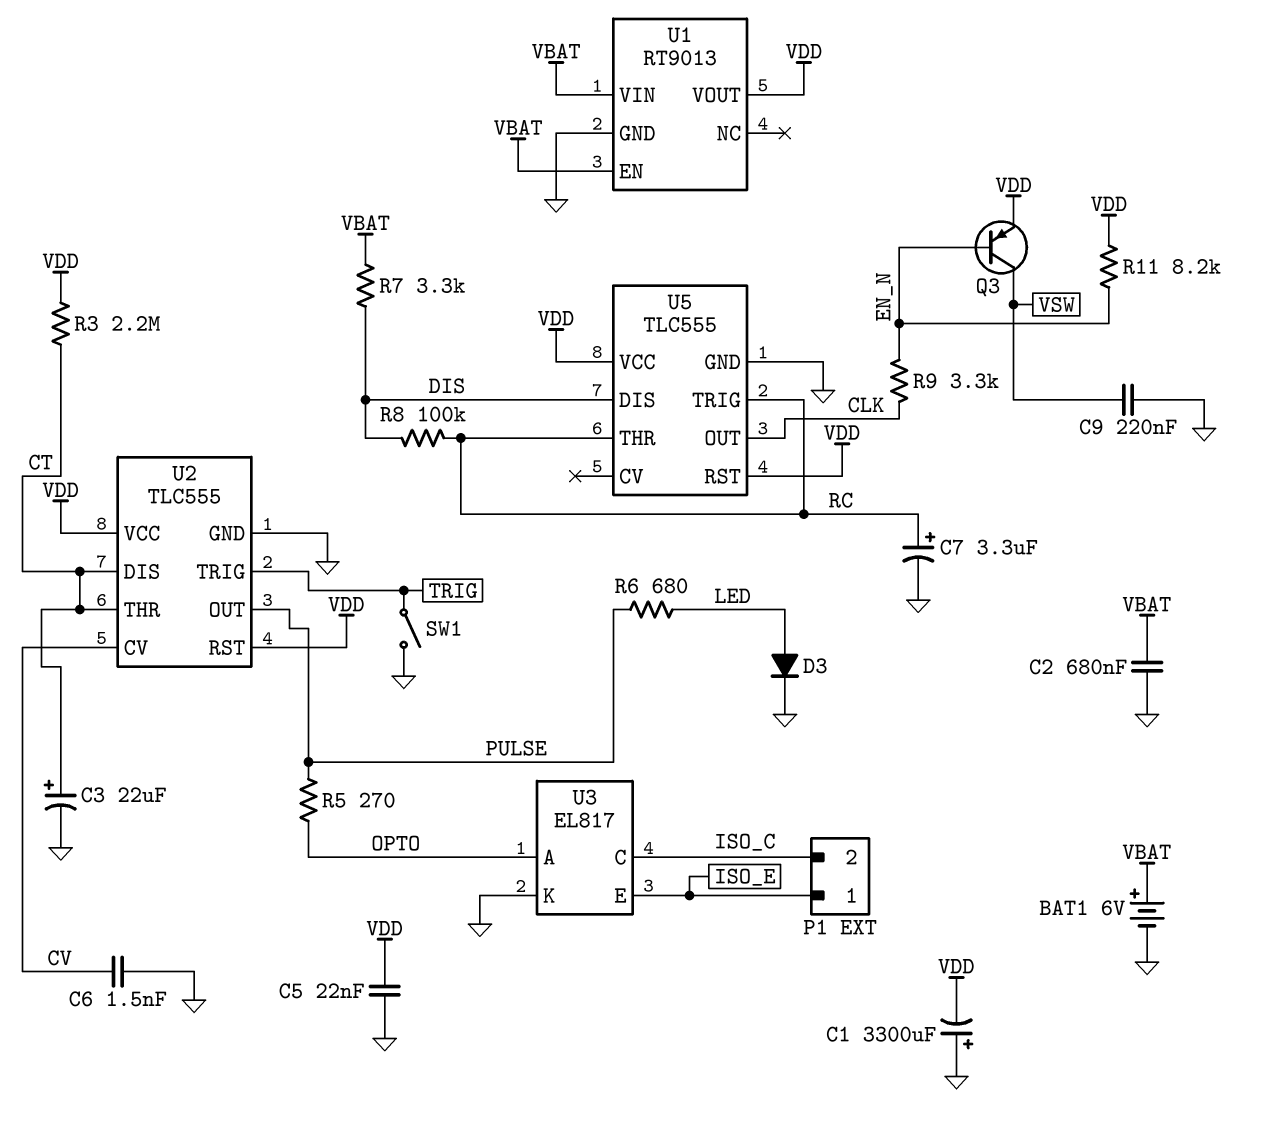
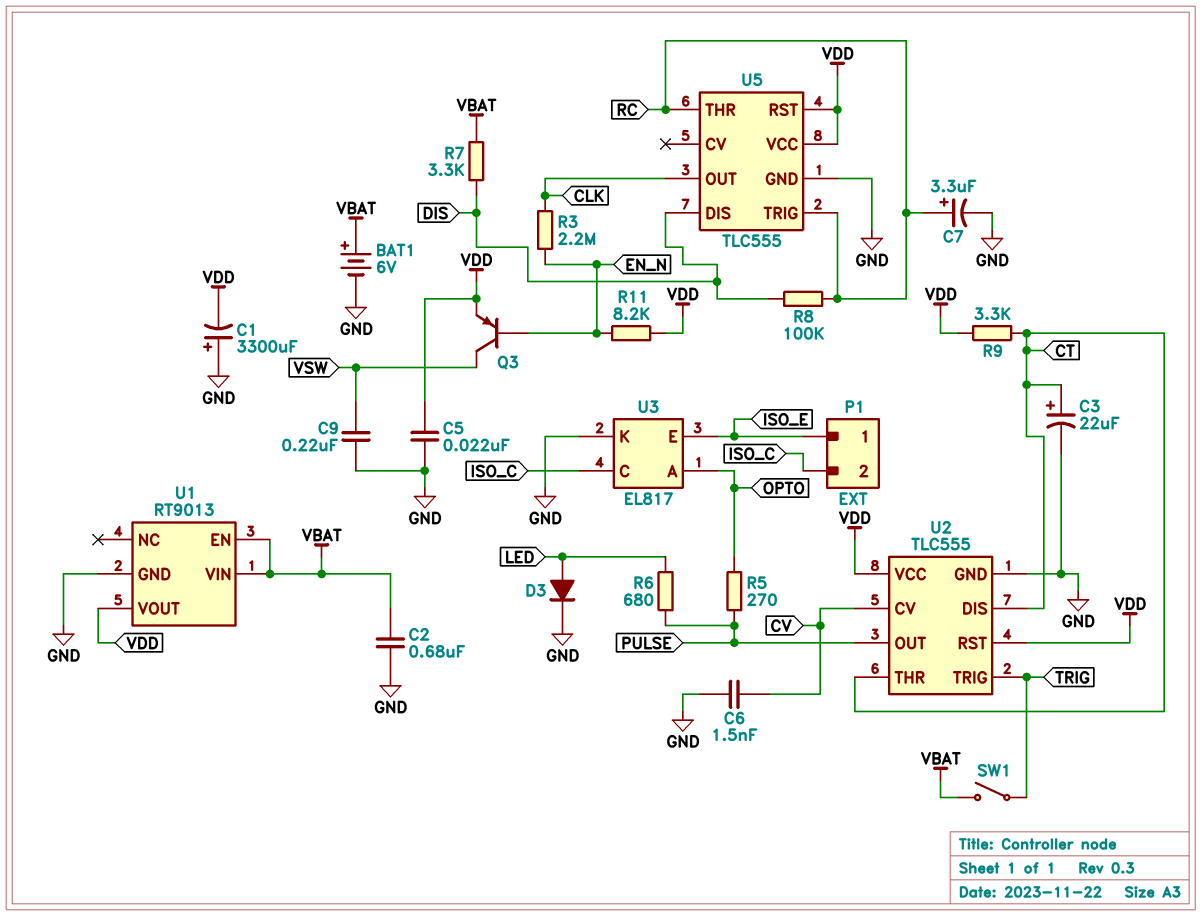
R3: 2.2M (CT, VDD) -> 2.2M (CLK, EN_N)
R9: 3.3k (CLK, EN_N) -> 3.3k (CT, VDD)
SW1: switch (GND, TRIG) -> switch (TRIG, VBAT)

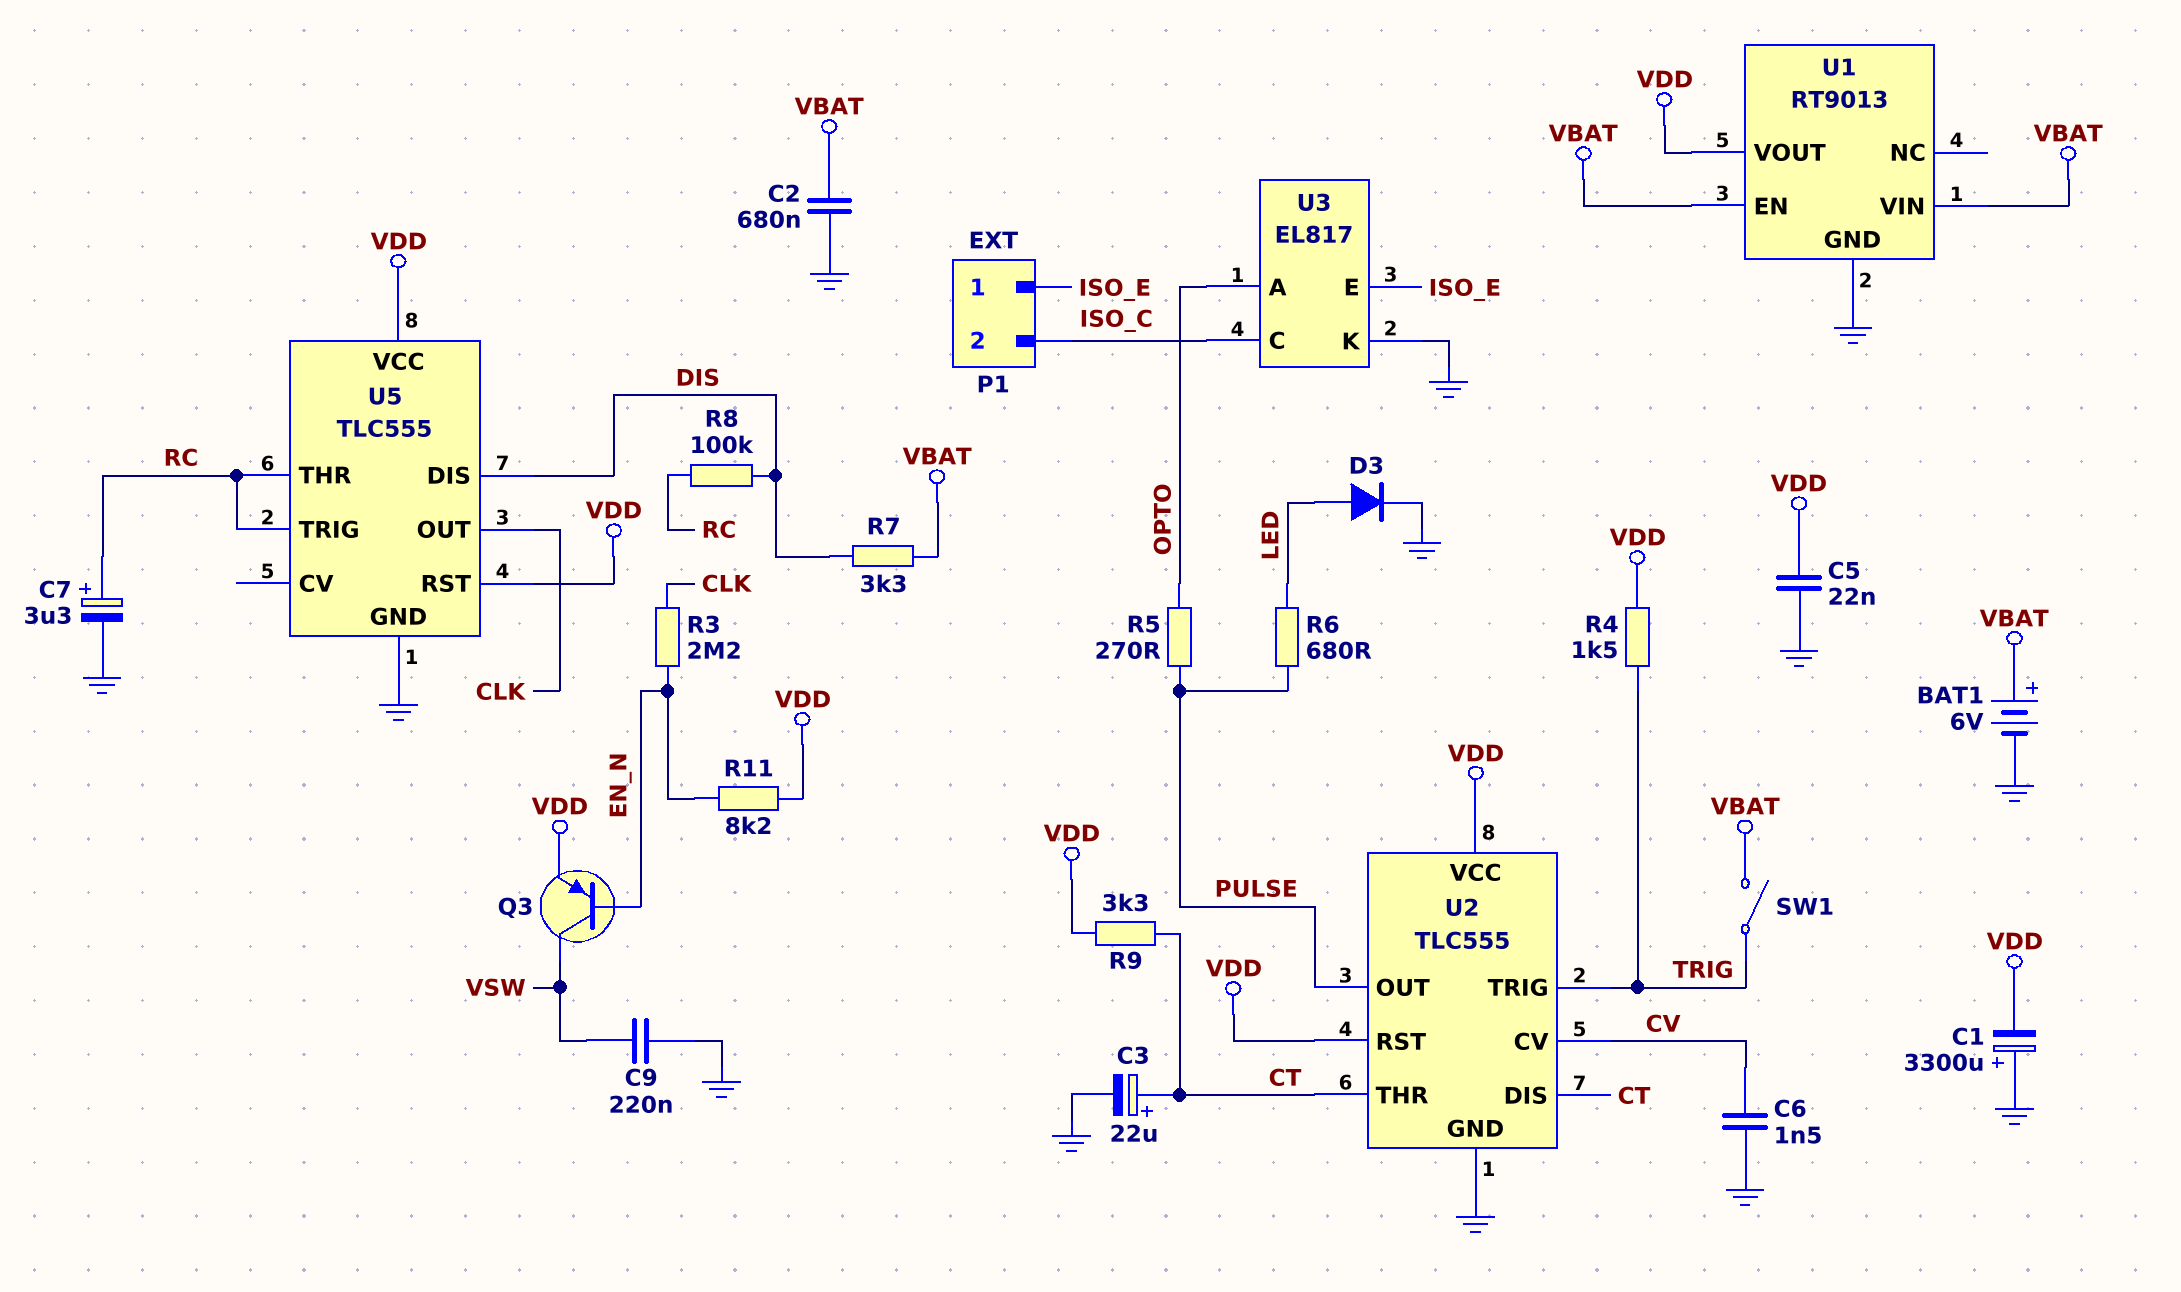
R4: none -> 1.5k (TRIG, VDD)

